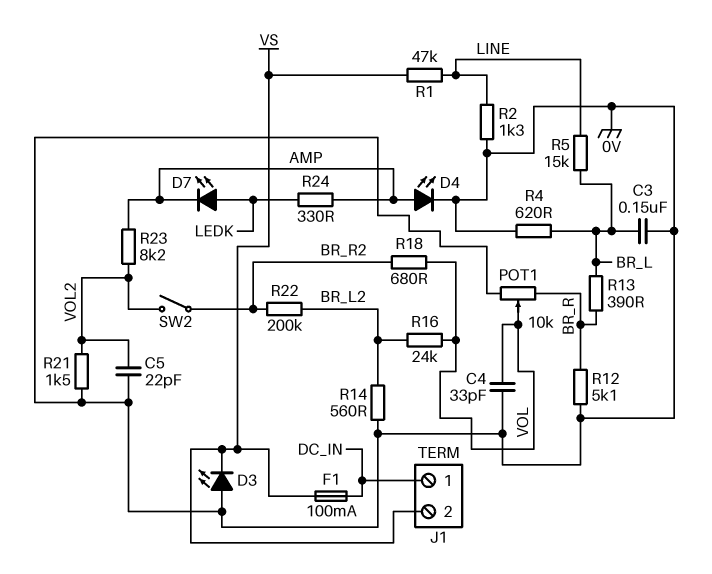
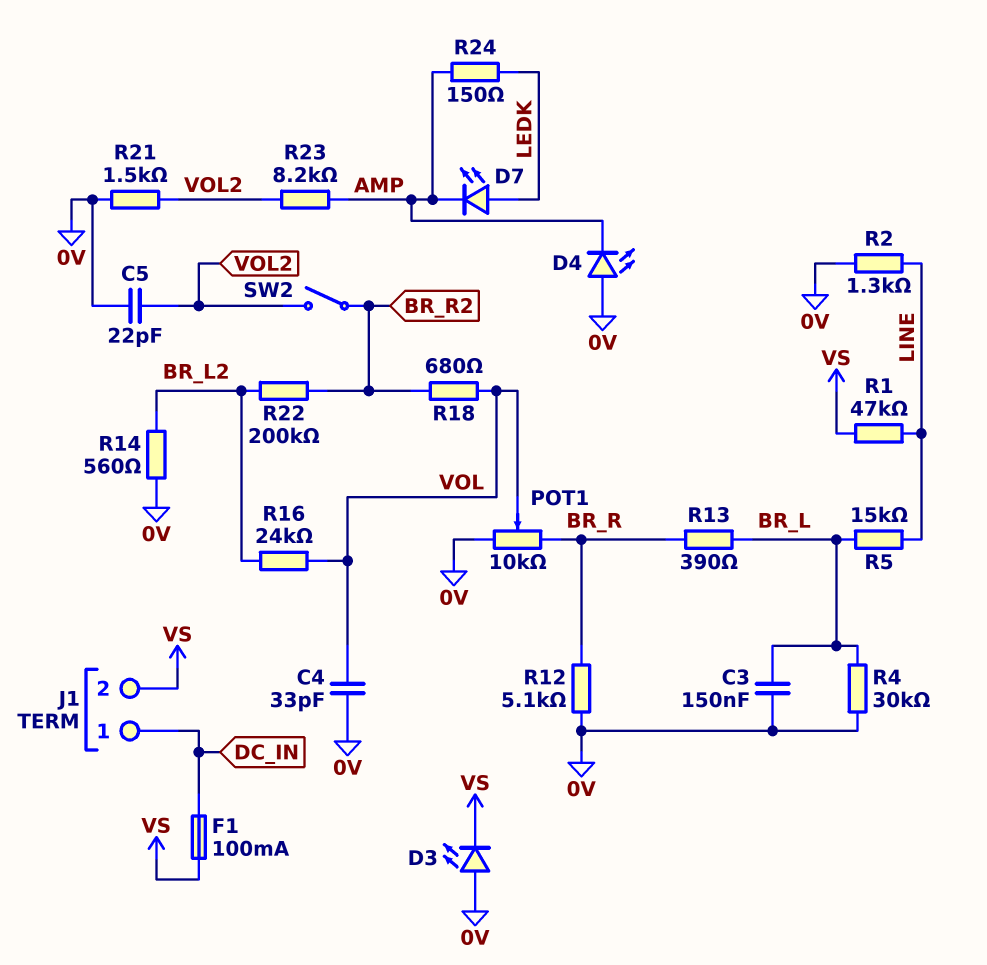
D4: LED (A AMP, K 0V) -> LED (A 0V, K AMP)
R4: 620 (0V, BR_L) -> 30k (0V, BR_L)
R24: 330 (AMP, LEDK) -> 150 (AMP, LEDK)

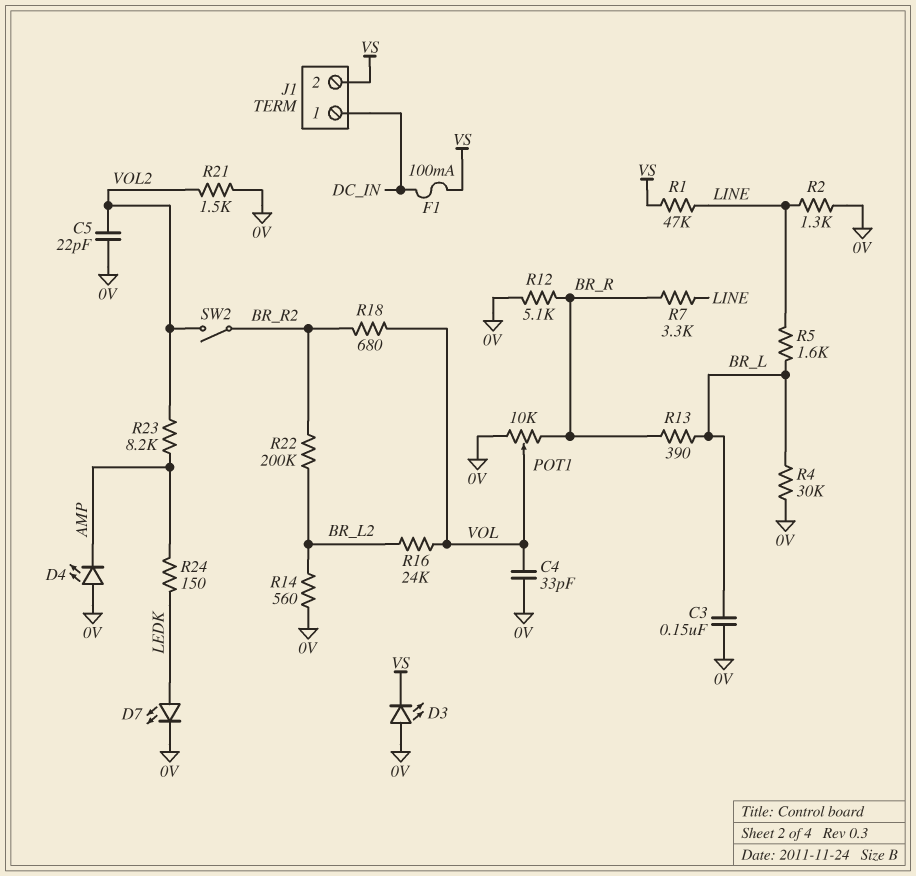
D7: LED (A LEDK, K AMP) -> LED (A LEDK, K 0V)
R5: 15k (BR_L, LINE) -> 1.6k (BR_L, LINE)
R7: none -> 3.3k (BR_R, LINE)

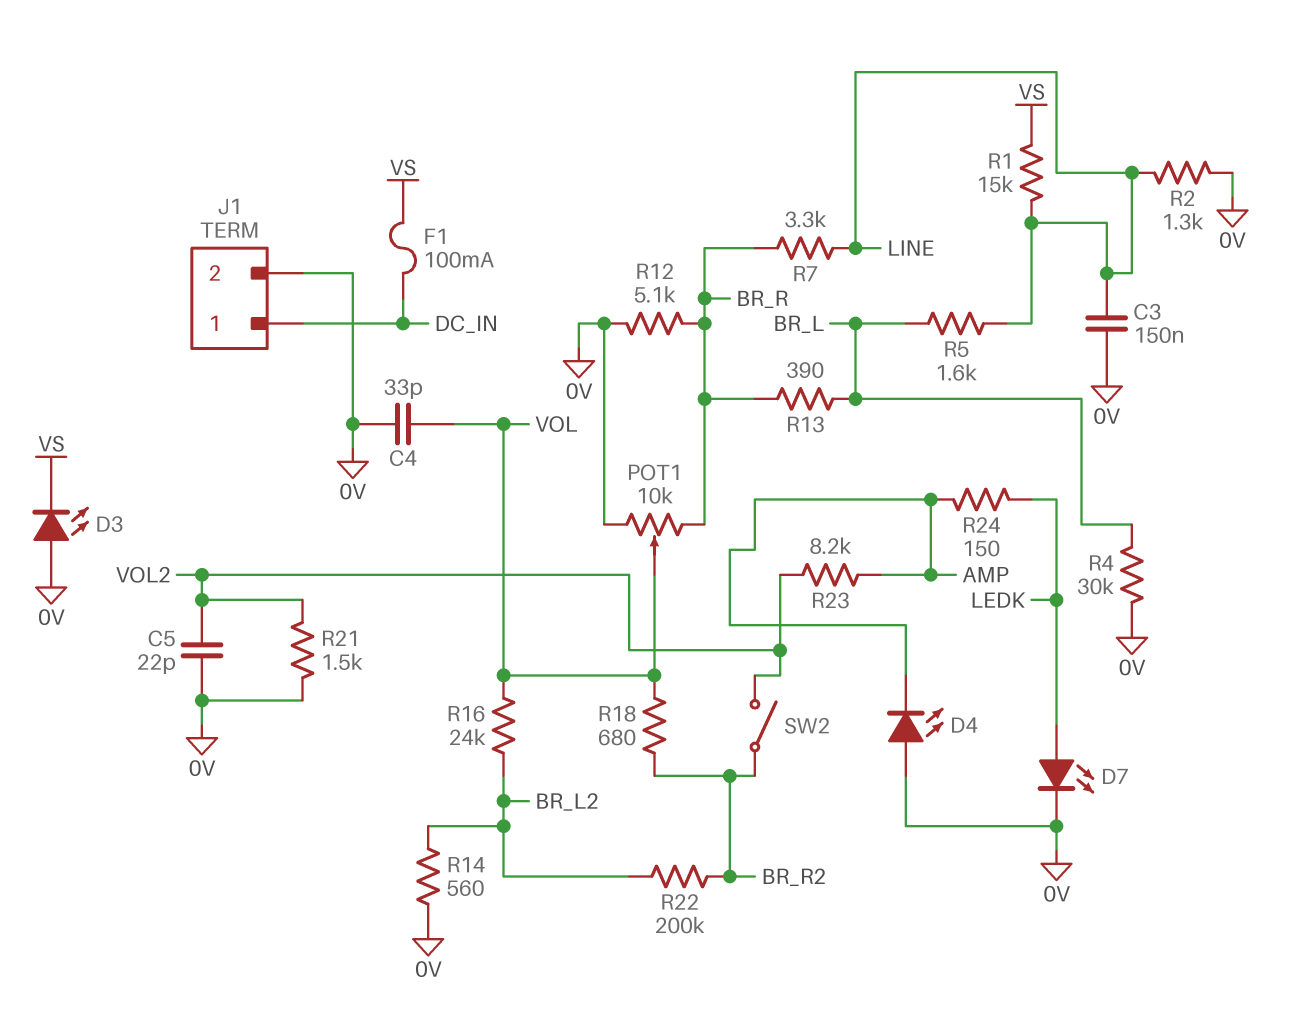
C3: 150nF (0V, BR_L) -> 150nF (0V, LINE)
J1 pin 2: VS -> 0V
R1: 47k (LINE, VS) -> 15k (LINE, VS)

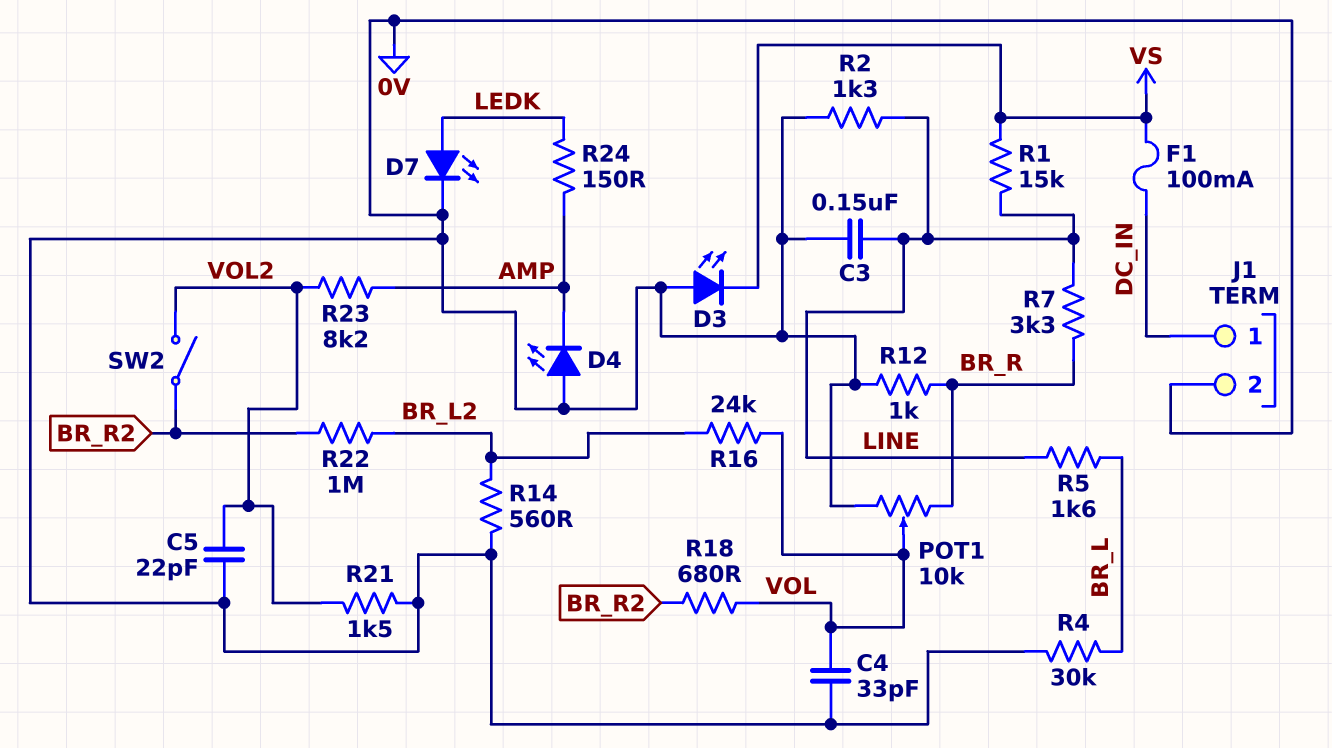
R12: 5.1k (0V, BR_R) -> 1k (0V, BR_R)
R13: 390 (BR_L, BR_R) -> none
R22: 200k (BR_L2, BR_R2) -> 1M (BR_L2, BR_R2)

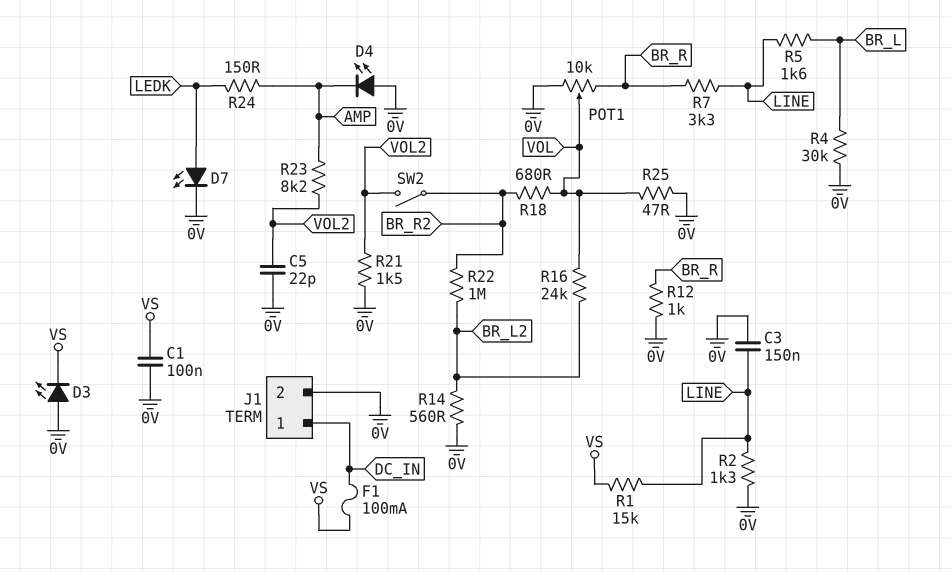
C1: none -> 100nF (0V, VS)
C4: 33pF (0V, VOL) -> none
R25: none -> 47 (0V, VOL)

